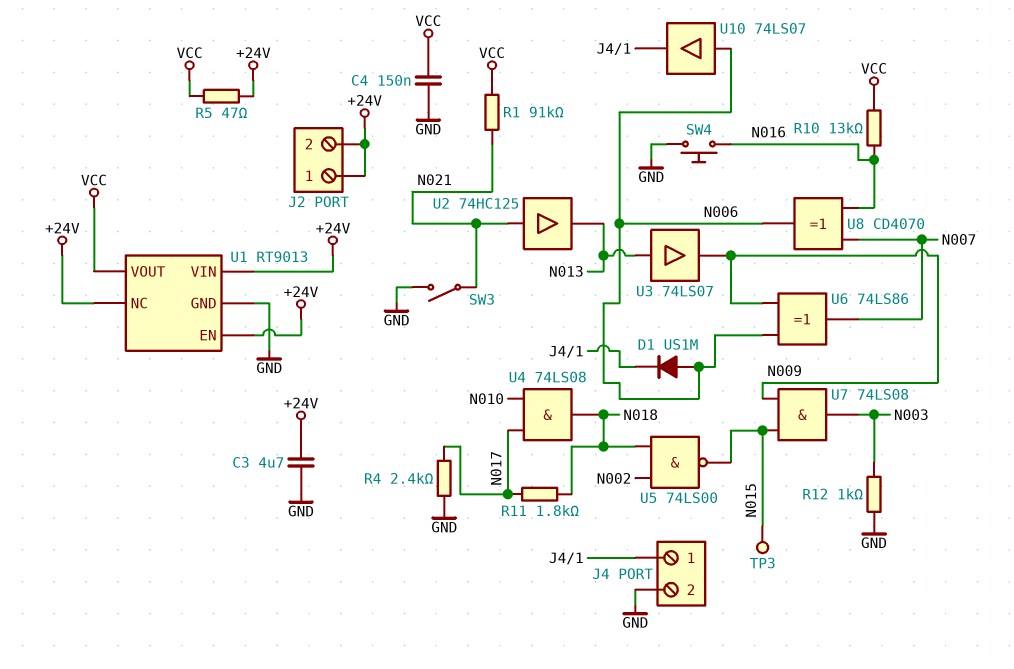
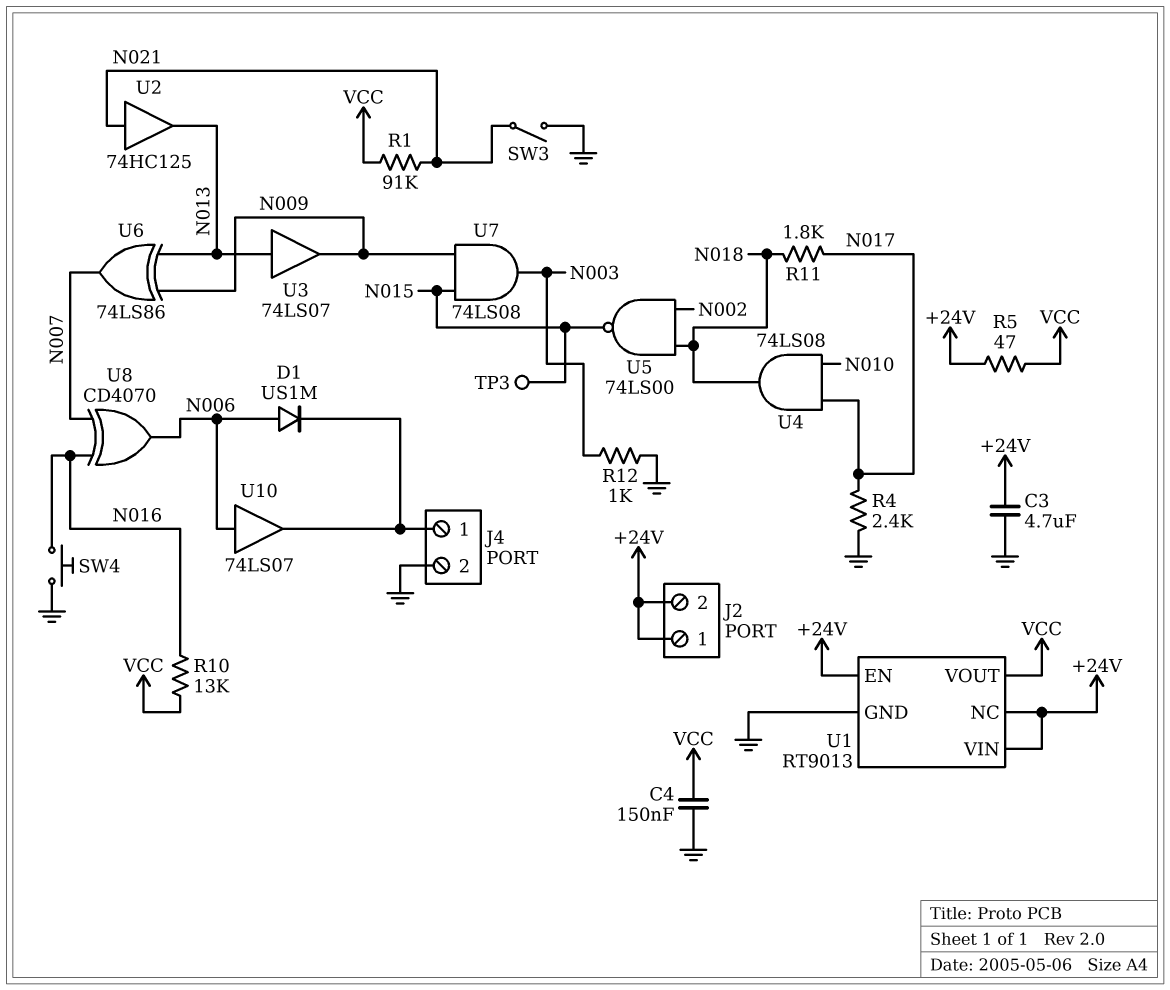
U6: XOR 74LS86 (in N006, in N009, out N007) -> XOR 74LS86 (in N009, in N013, out N007)

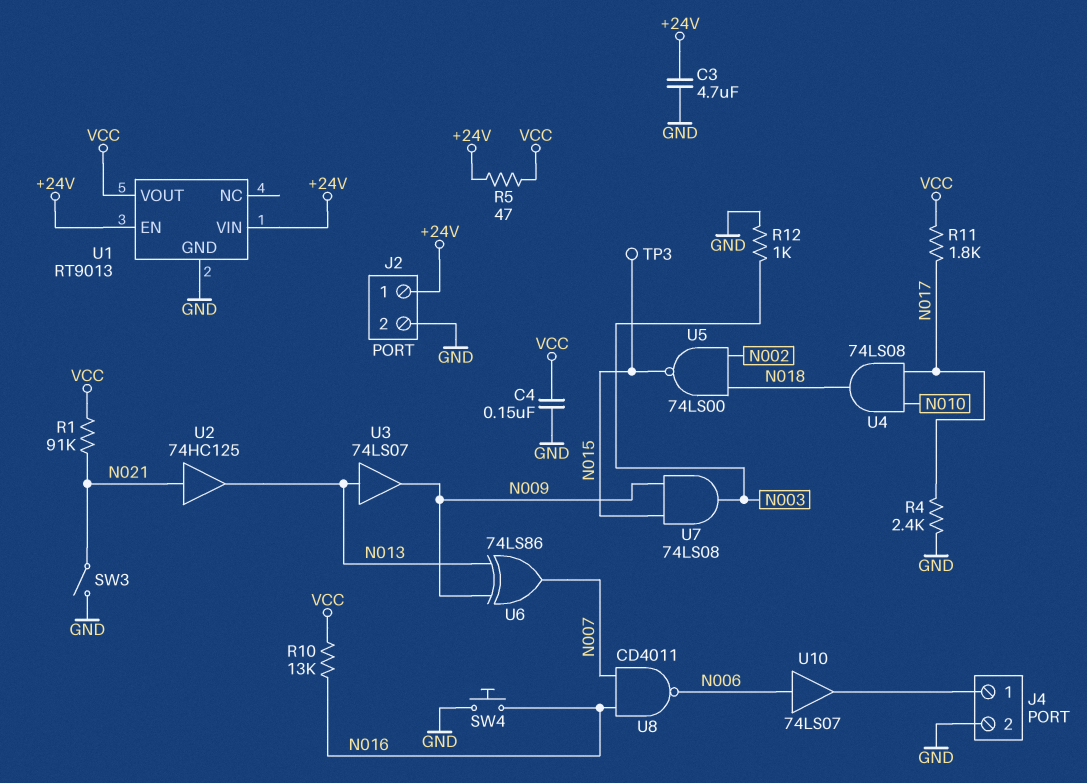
D1: diode US1M (A N006, K J4/1) -> none
J2 pin 2: +24V -> GND
R11: 1.8k (N017, N018) -> 1.8k (N017, VCC)
U1 pin NC: +24V -> none
U8: XOR CD4070 (in N007, in N016, out N006) -> NAND CD4011 (in N007, in N016, out N006)

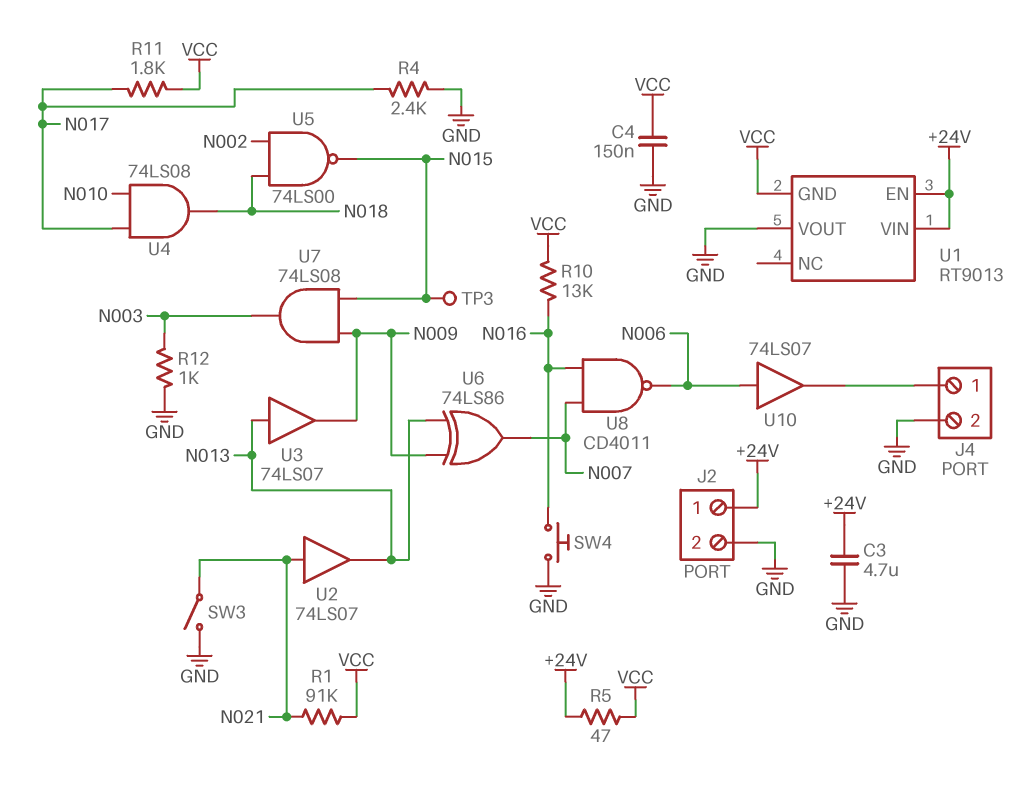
U1 pin GND: GND -> VCC
U1 pin VOUT: VCC -> GND
U2: buffer 74HC125 (in N021, out N013) -> buffer 74LS07 (in N021, out N013)

